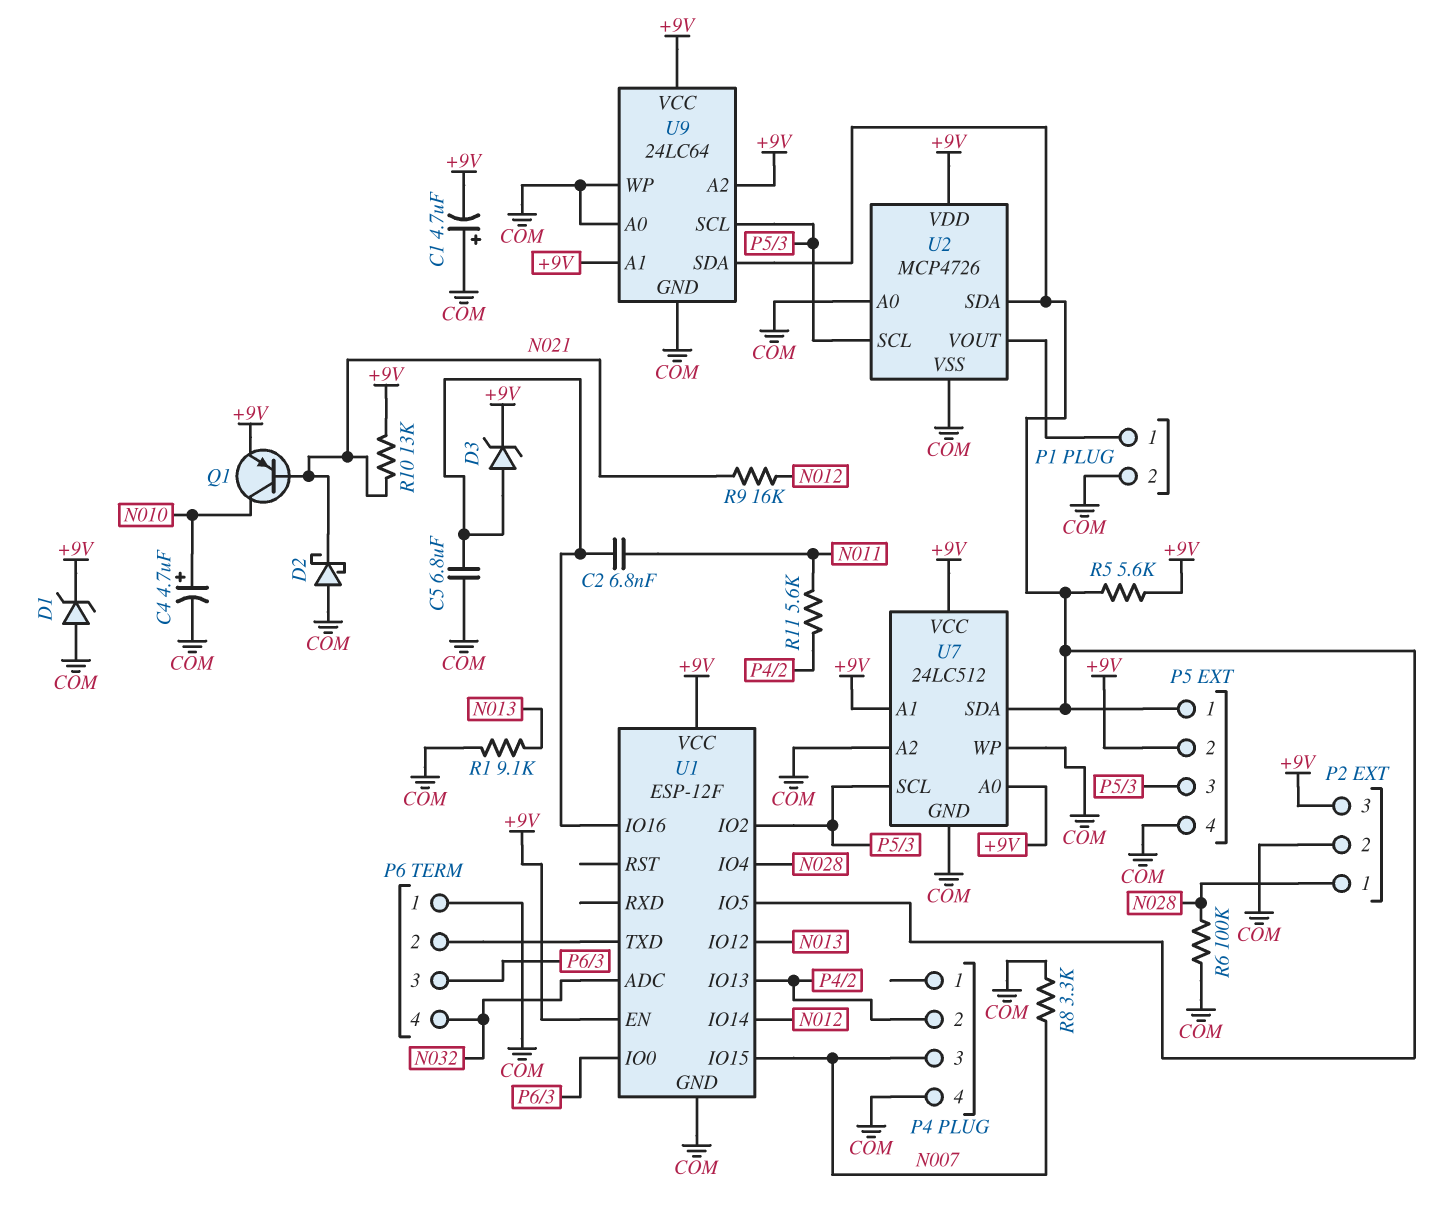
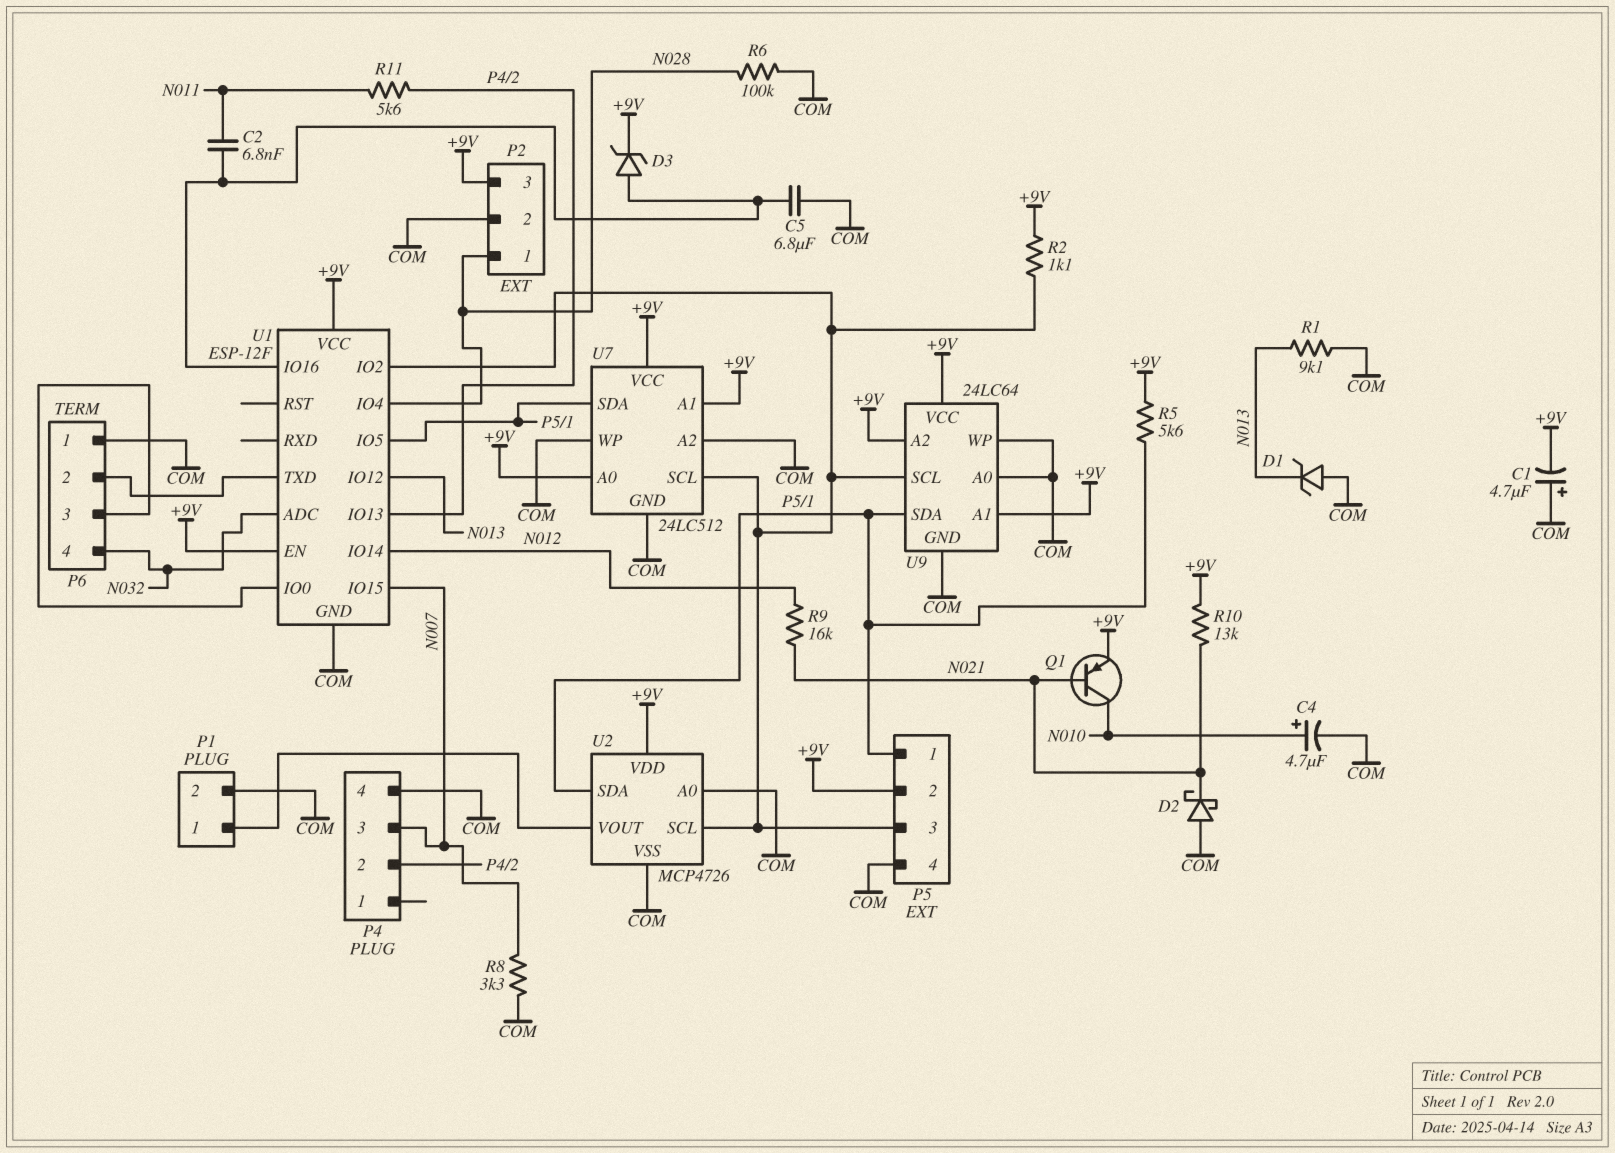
D1: zener (A COM, K +9V) -> zener (A COM, K N013)
R2: none -> 1.1k (+9V, P5/3)

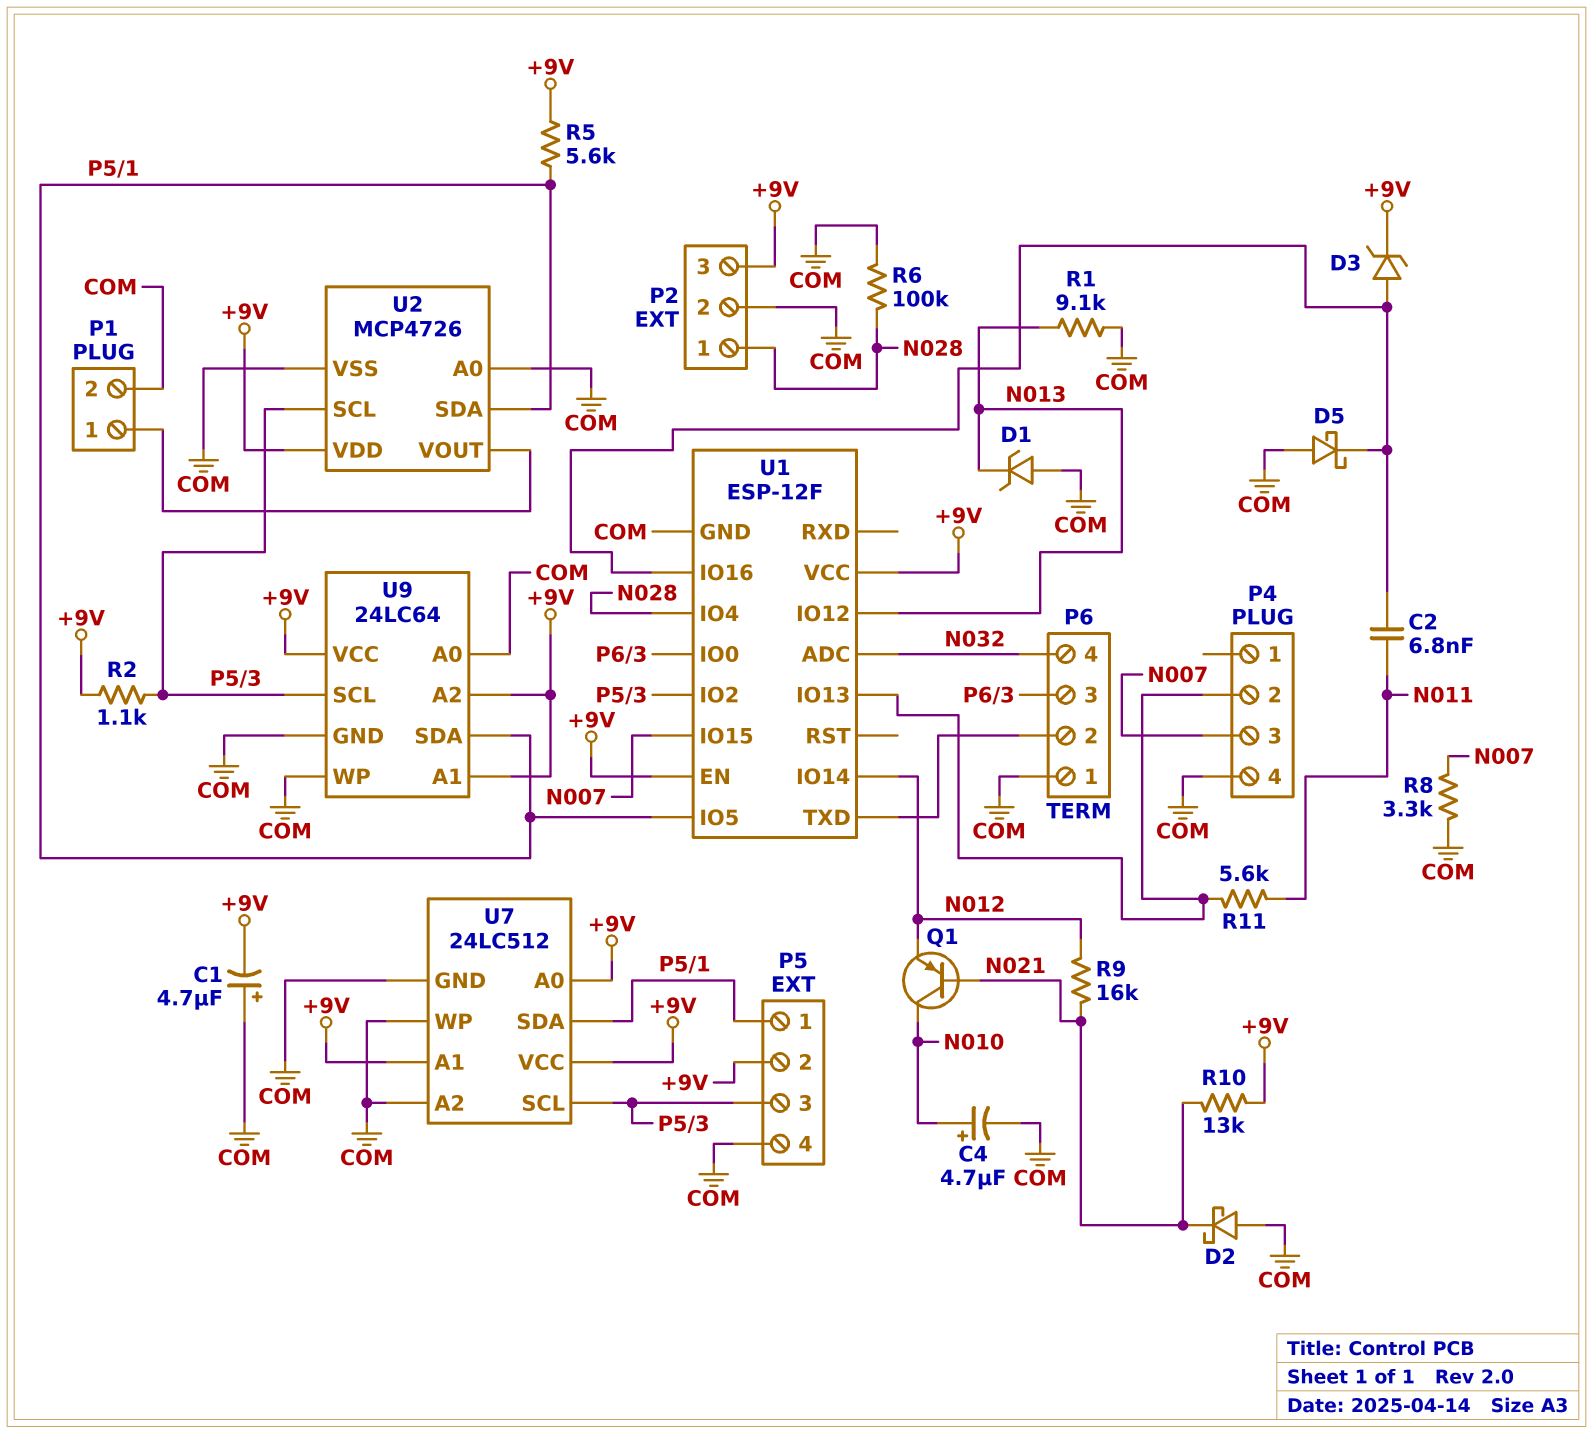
C5: 6.8uF (COM, U1/IO16) -> none
D5: none -> schottky (A COM, K U1/IO16)
Q1: PNP (B N021, C N010, E +9V) -> PNP (B N021, C N010, E N012)

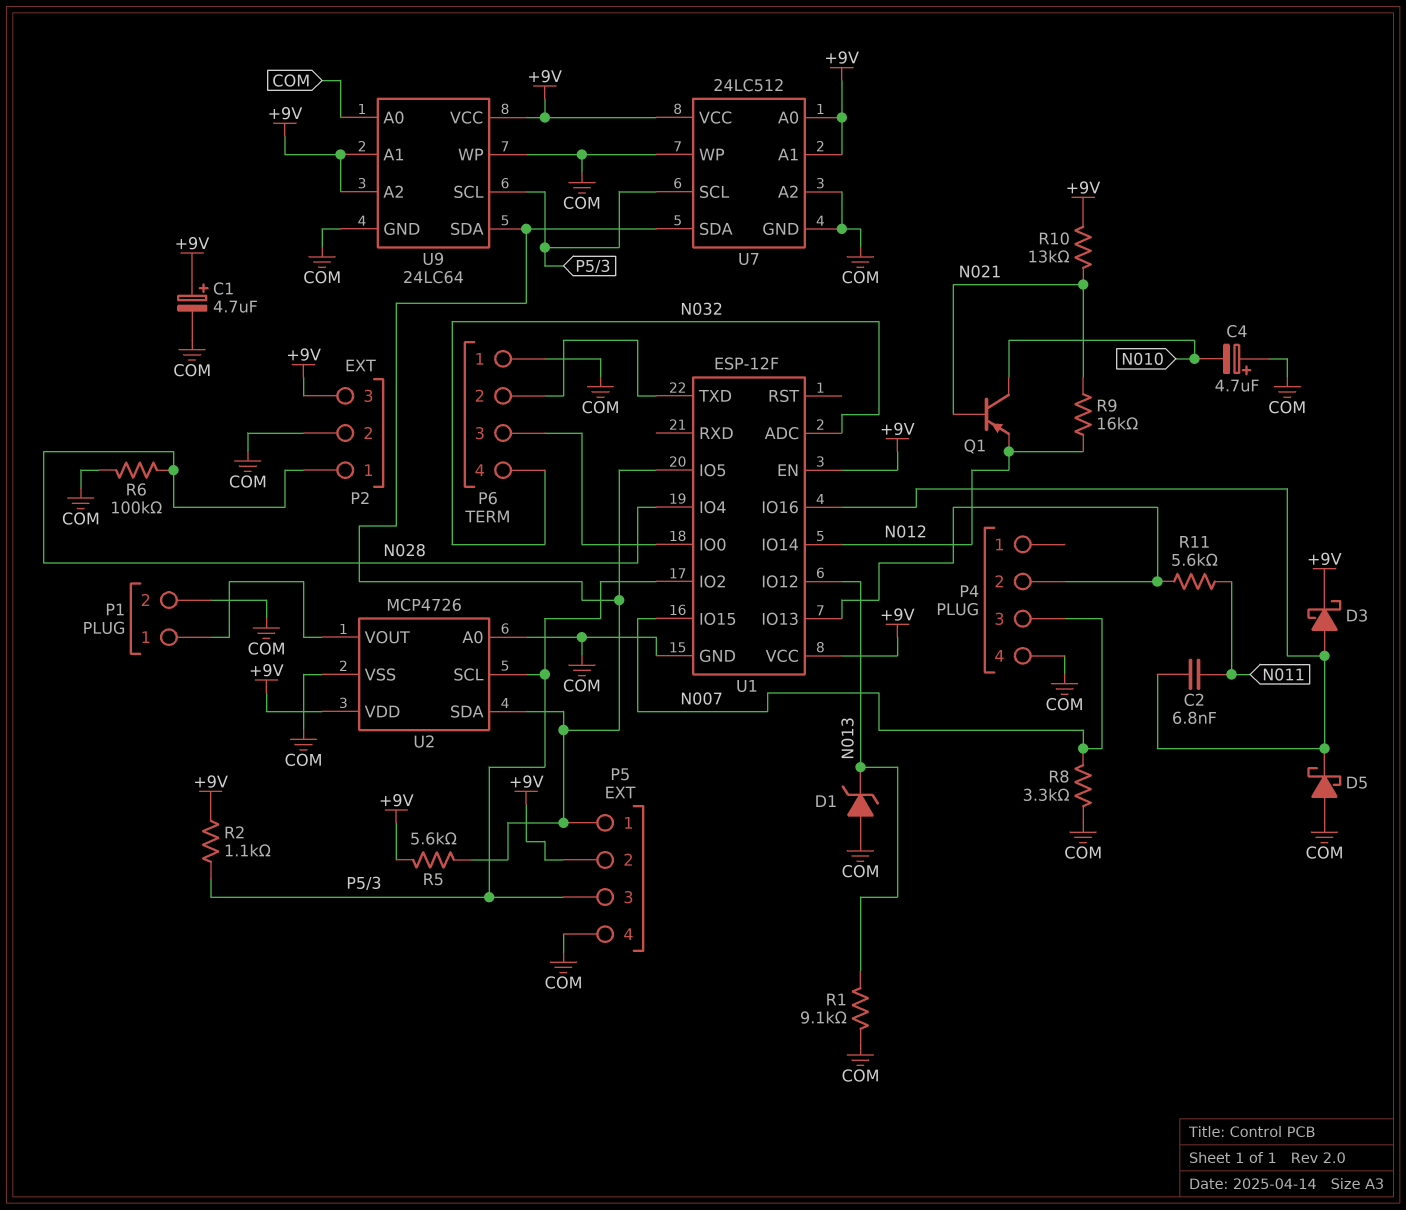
C1: 4.7uF (plus COM, minus +9V) -> 4.7uF (plus +9V, minus COM)
C4: 4.7uF (plus N010, minus COM) -> 4.7uF (plus COM, minus N010)
D2: schottky (A COM, K N021) -> none
D3: zener (A U1/IO16, K +9V) -> schottky (A U1/IO16, K +9V)

